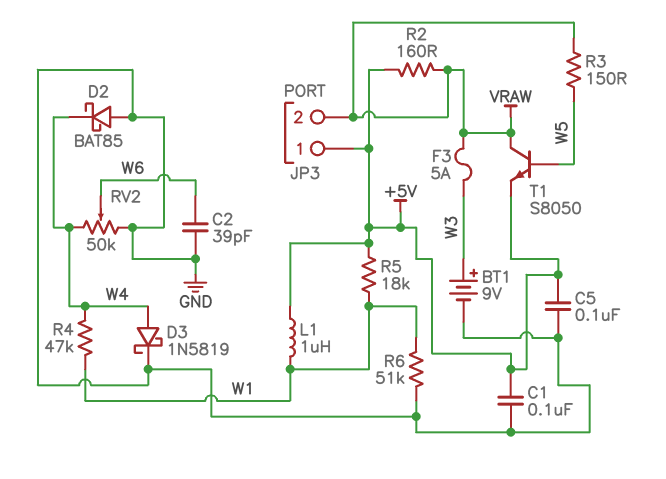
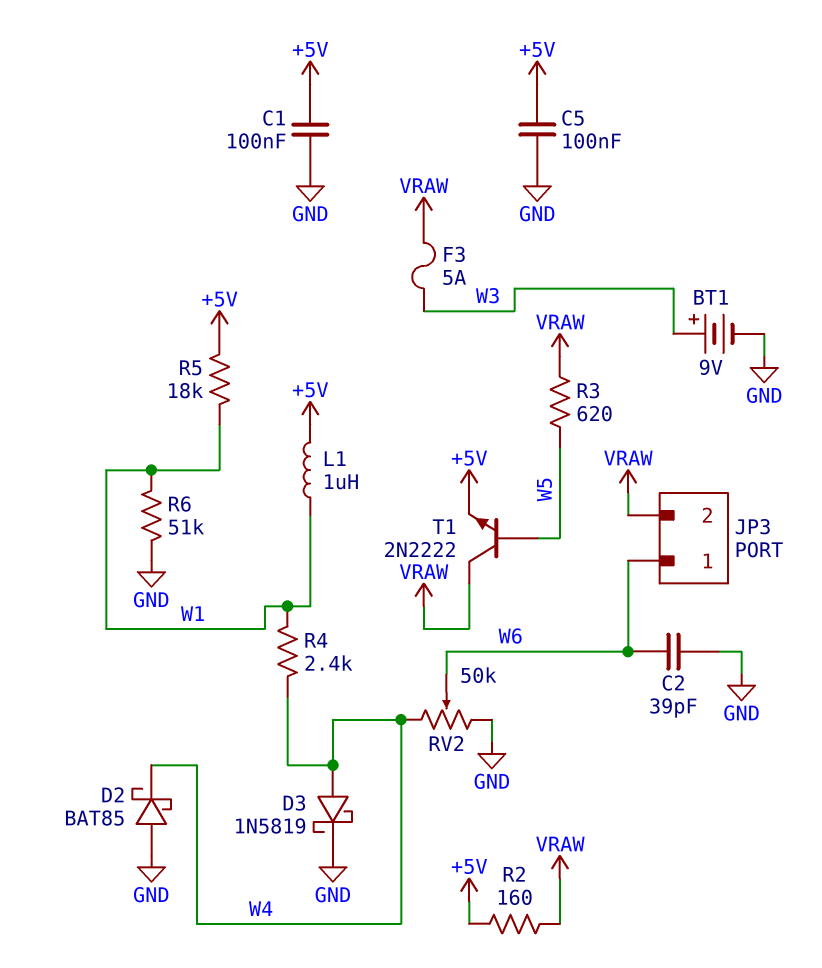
JP3 pin 1: +5V -> W6
R3: 150 (VRAW, W5) -> 620 (VRAW, W5)
R4: 47k (W1, W4) -> 2.4k (W1, W4)
T1: NPN S8050 (B W5, C VRAW, E +5V) -> NPN 2N2222 (B W5, C VRAW, E +5V)

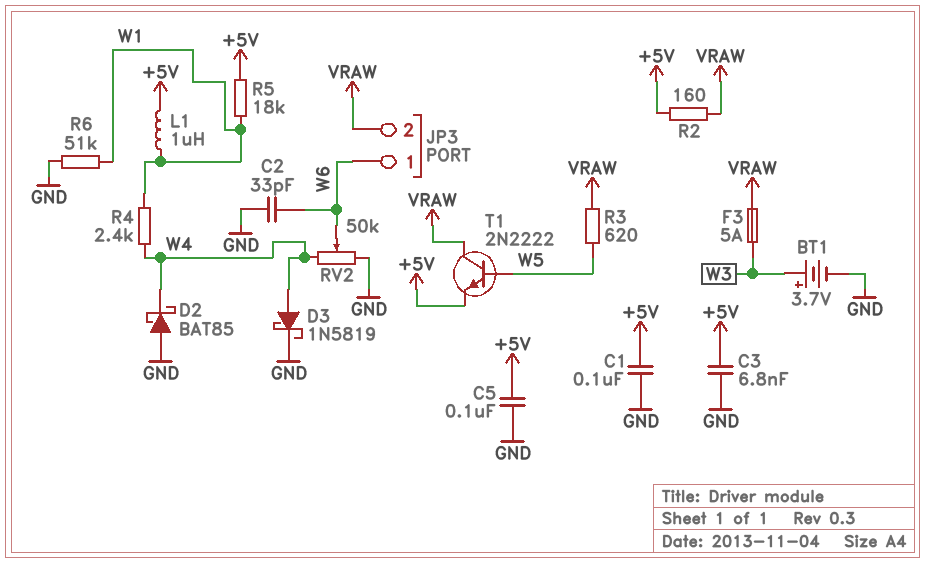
BT1: 9V (plus W3, minus GND) -> 3.7V (plus W3, minus GND)
C2: 39pF (GND, W6) -> 33pF (GND, W6)
C3: none -> 6.8nF (+5V, GND)

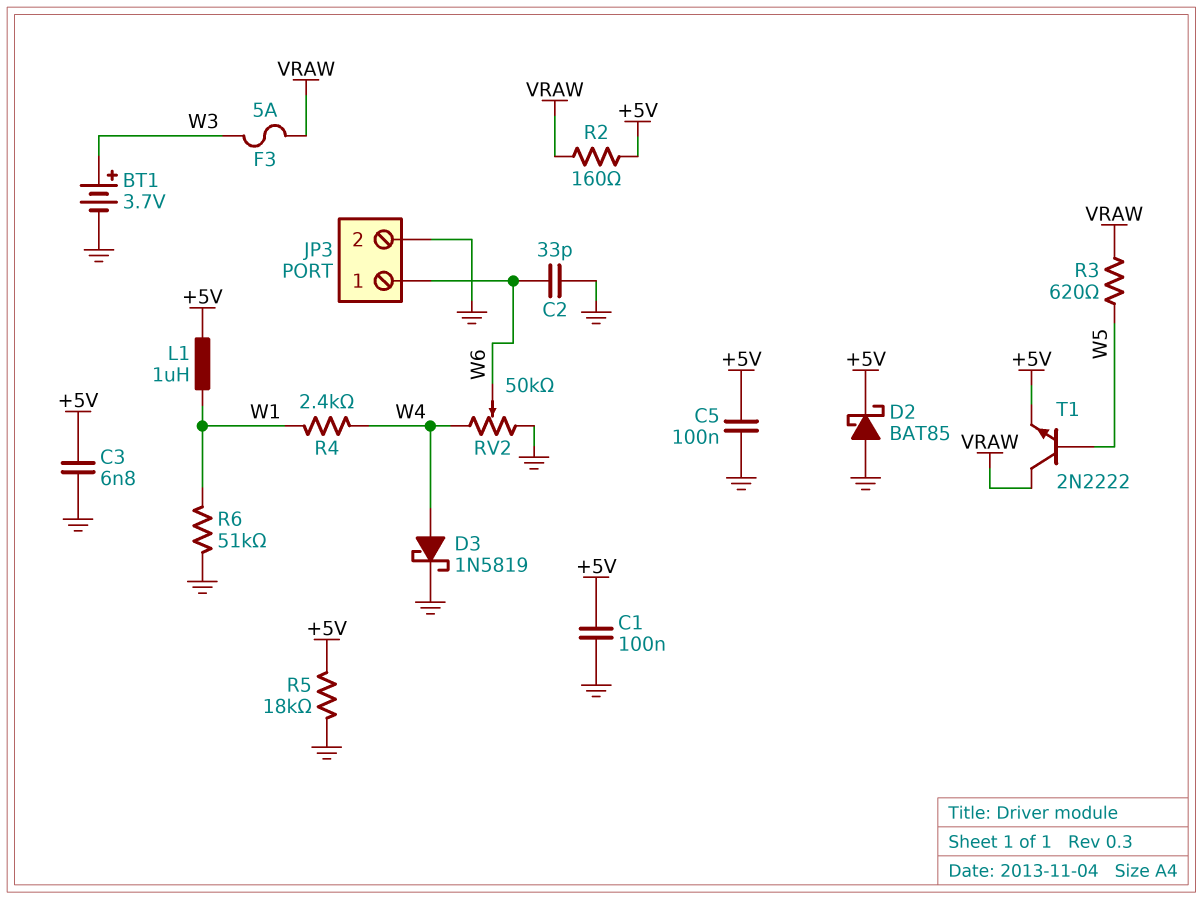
D2: schottky BAT85 (A GND, K W4) -> schottky BAT85 (A GND, K +5V)
JP3 pin 2: VRAW -> GND
R5: 18k (+5V, W1) -> 18k (+5V, GND)

